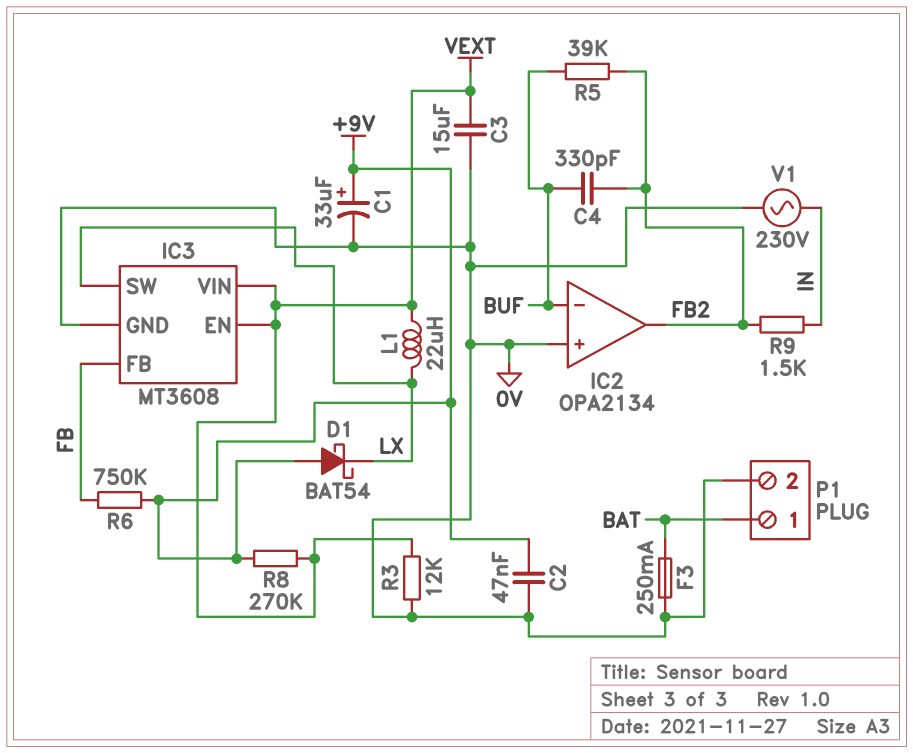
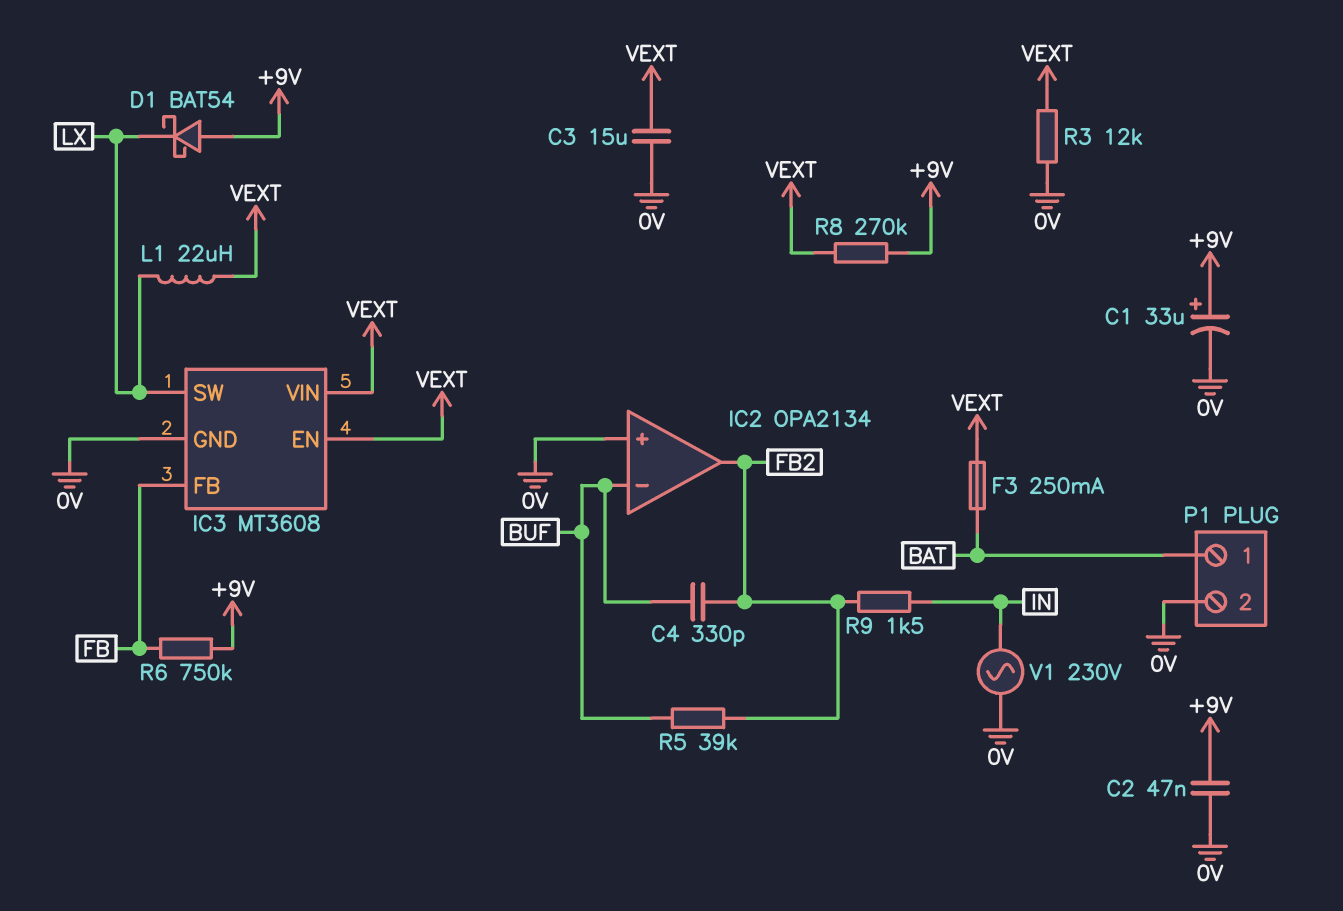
F3: 250mA (0V, BAT) -> 250mA (BAT, VEXT)

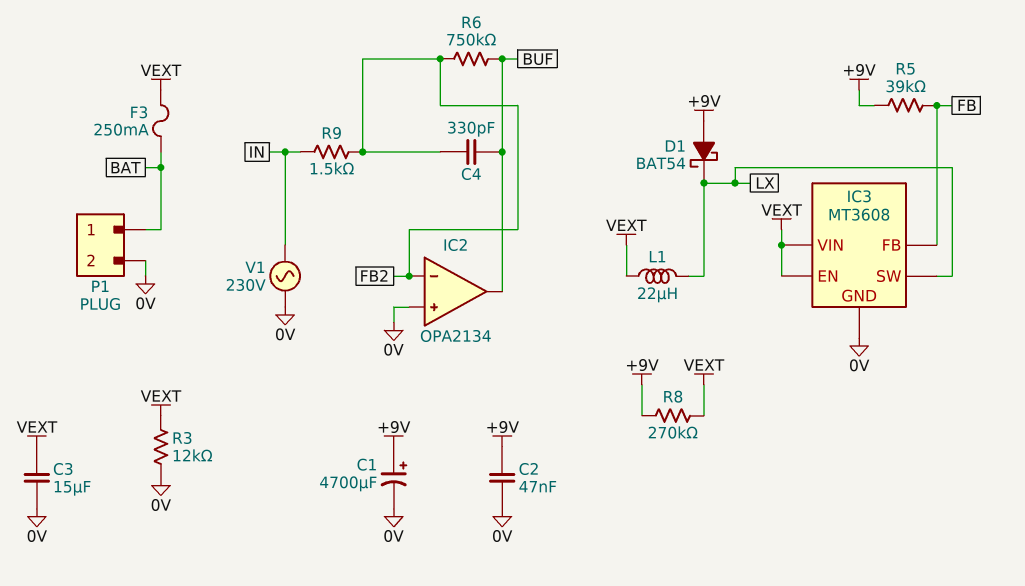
C1: 33uF (plus +9V, minus 0V) -> 4700uF (plus +9V, minus 0V)
IC2 pin in-: BUF -> FB2
IC2 pin out: FB2 -> BUF
R5: 39k (BUF, FB2) -> 39k (+9V, FB)
R6: 750k (+9V, FB) -> 750k (BUF, FB2)

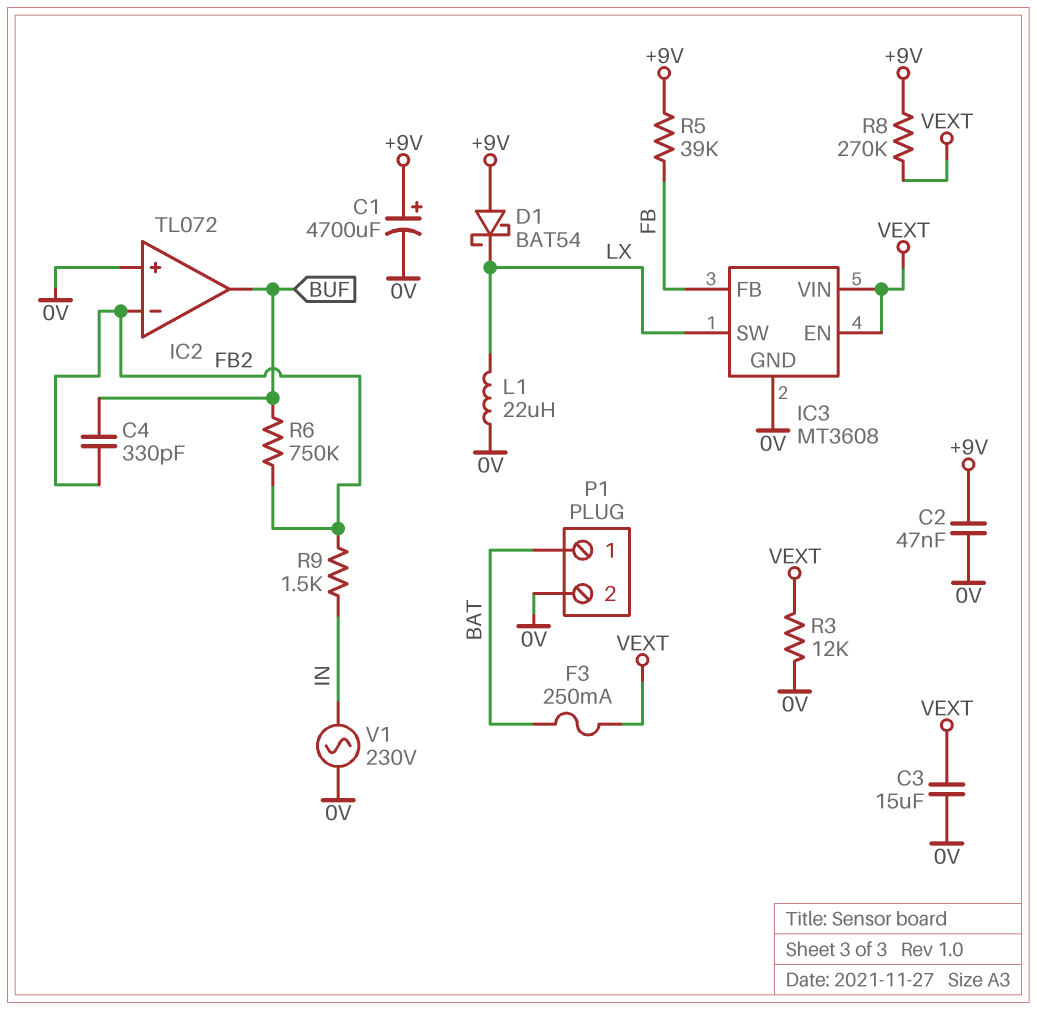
IC2: OPA2134 -> TL072
L1: 22uH (LX, VEXT) -> 22uH (0V, LX)

